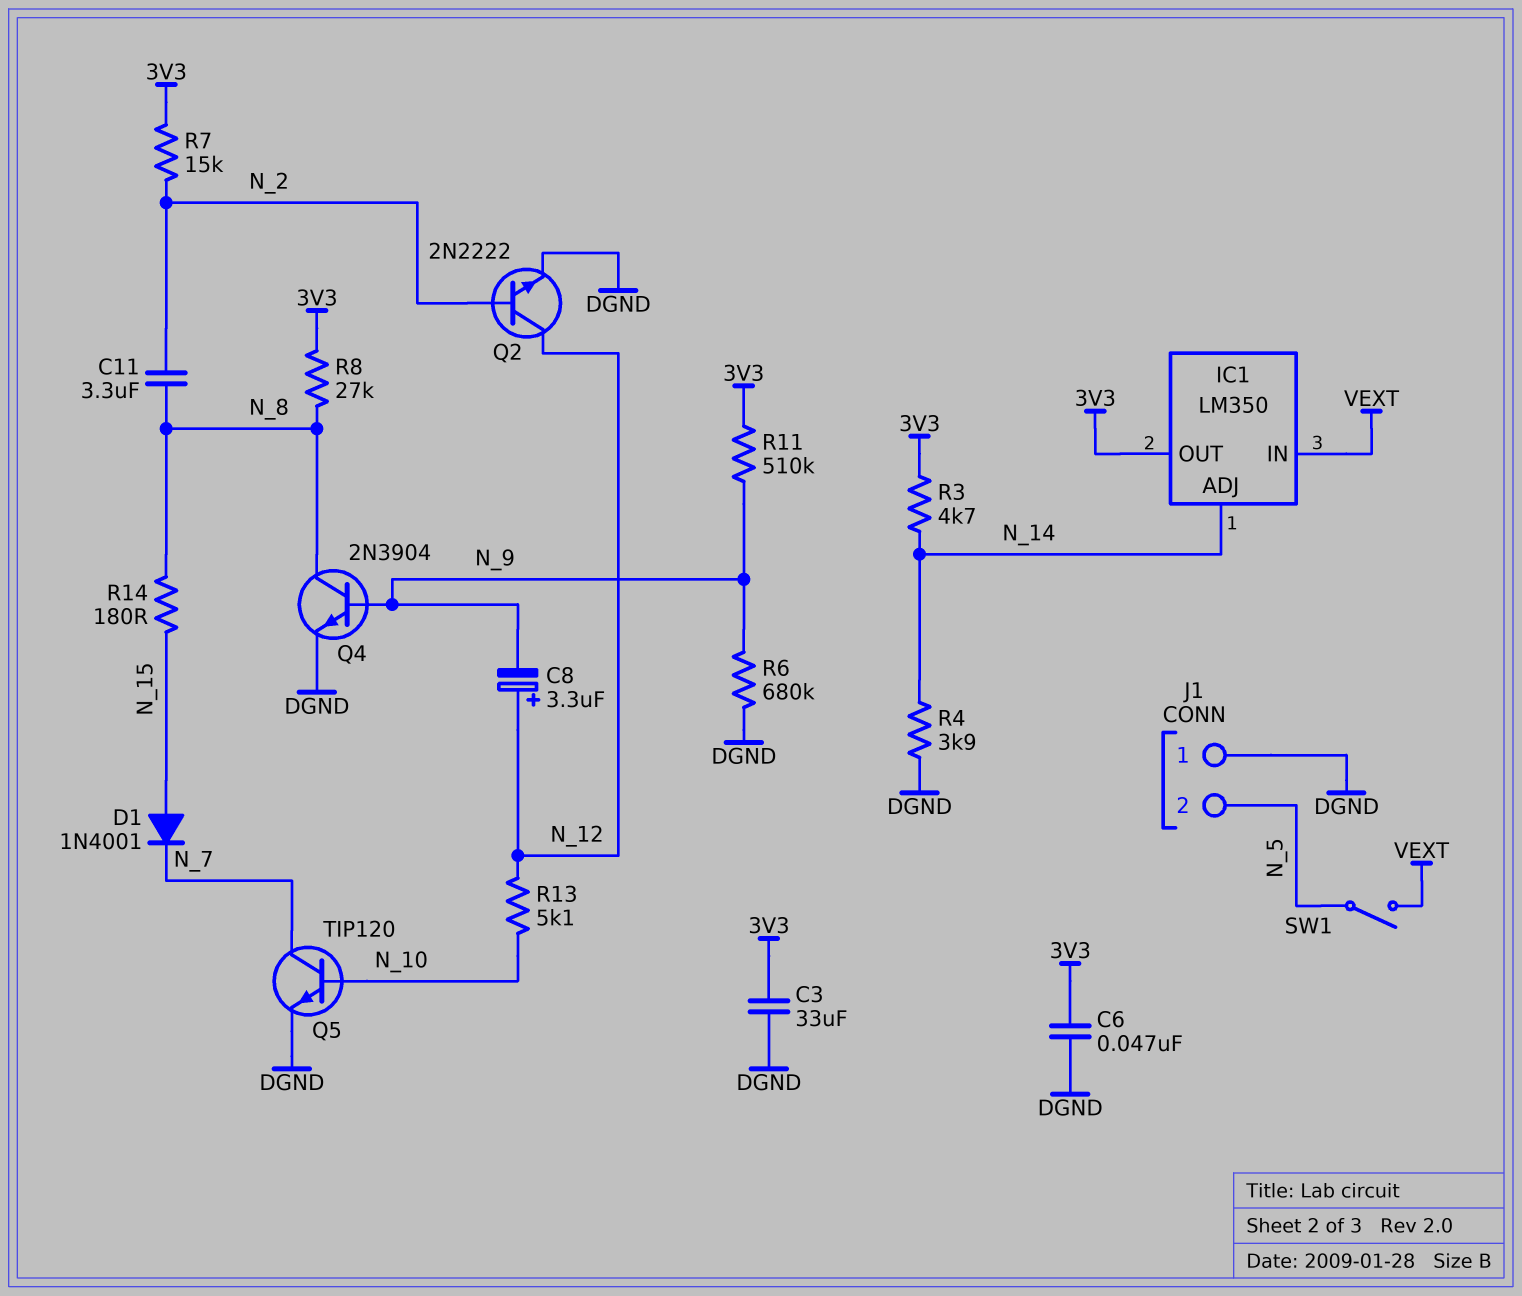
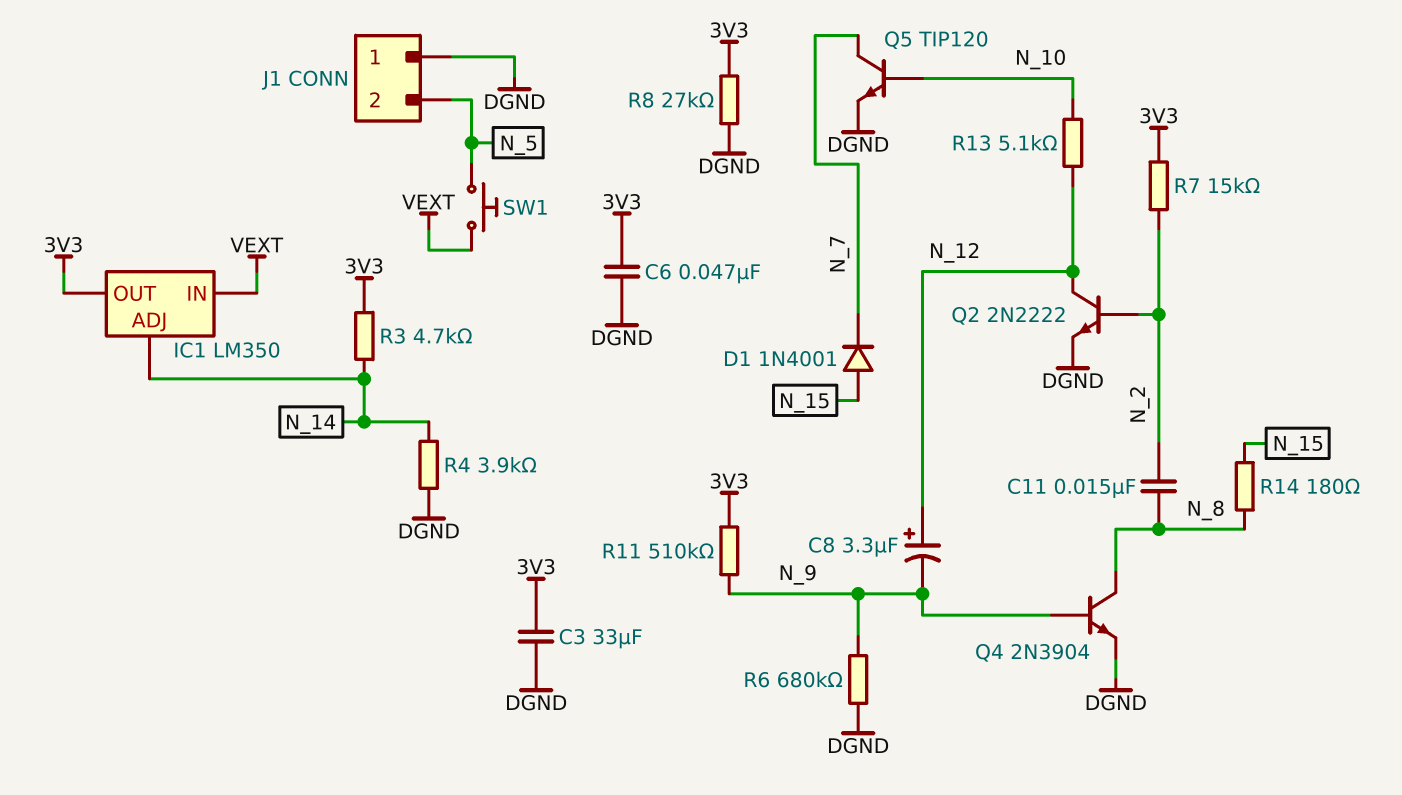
C11: 3.3uF (N_2, N_8) -> 15nF (N_2, N_8)
R8: 27k (3V3, N_8) -> 27k (3V3, DGND)
SW1: switch (N_5, VEXT) -> button (N_5, VEXT)

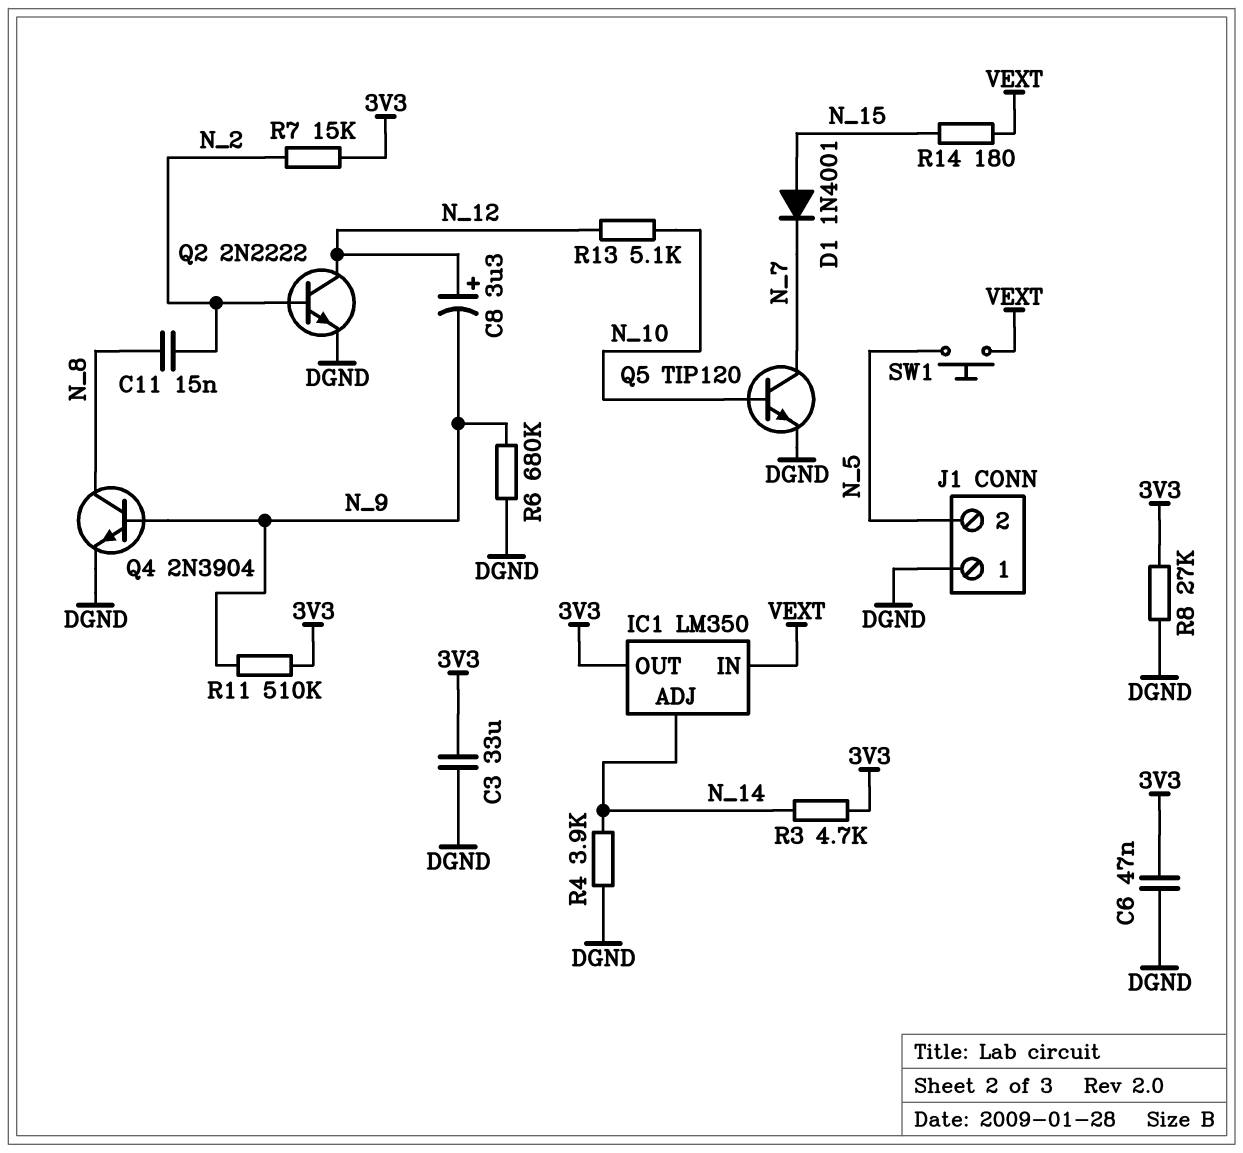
R14: 180 (N_8, N_15) -> 180 (N_15, VEXT)

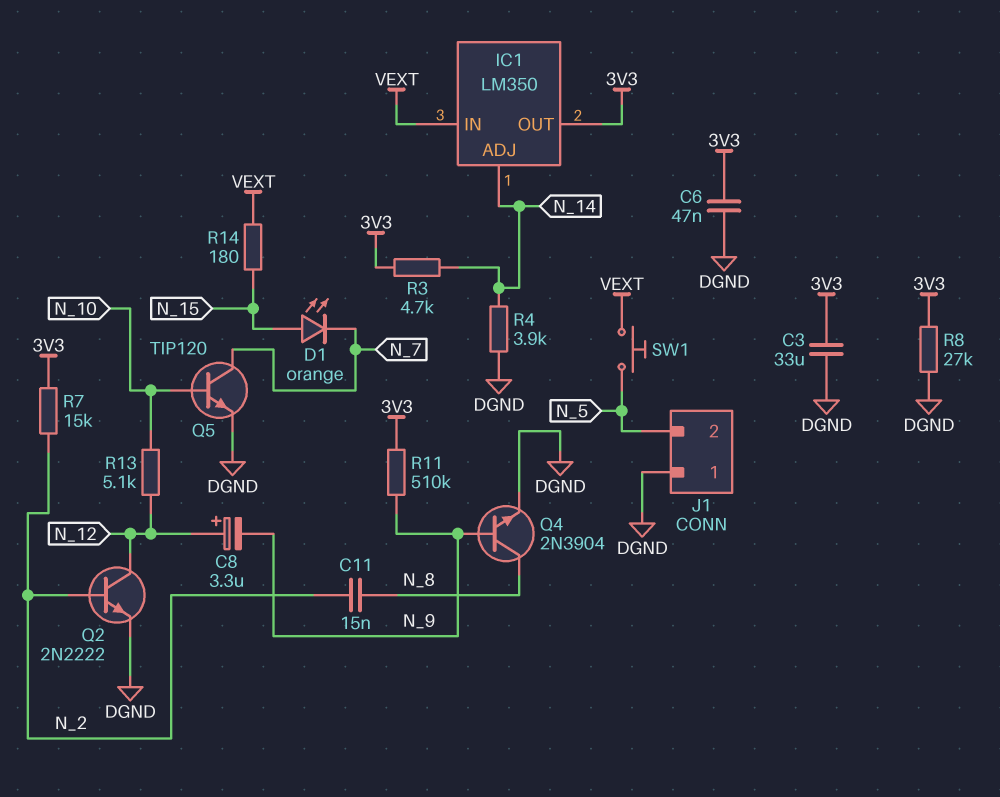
D1: diode 1N4001 (A N_15, K N_7) -> LED orange (A N_15, K N_7)
R6: 680k (DGND, N_9) -> none

